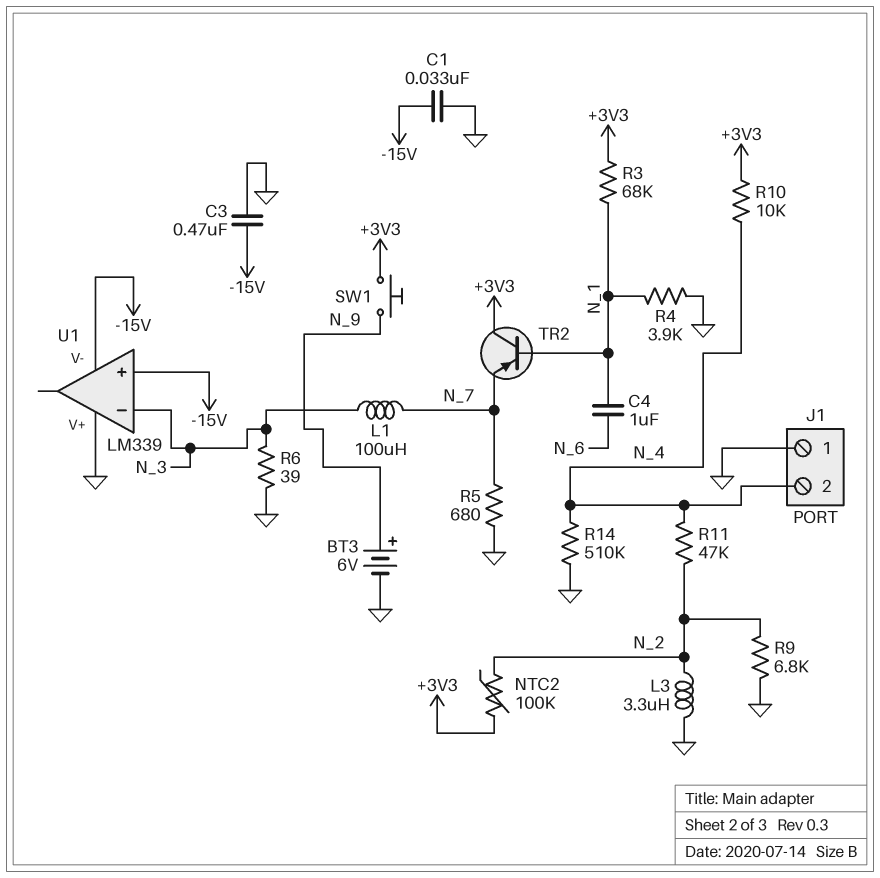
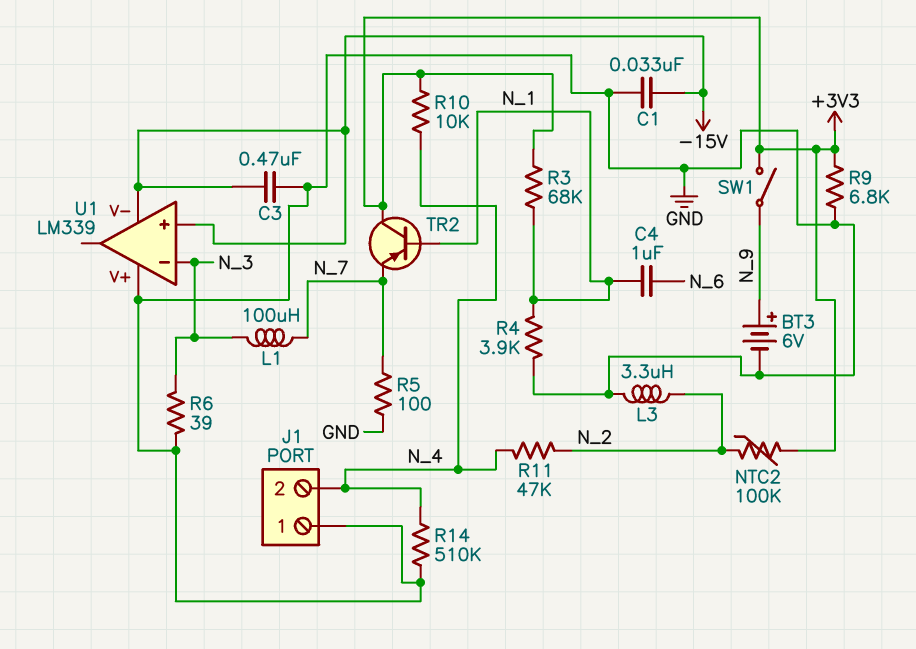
R5: 680 (GND, N_7) -> 100 (GND, N_7)
R9: 6.8k (GND, N_2) -> 6.8k (+3V3, GND)
SW1: button (+3V3, N_9) -> switch (+3V3, N_9)

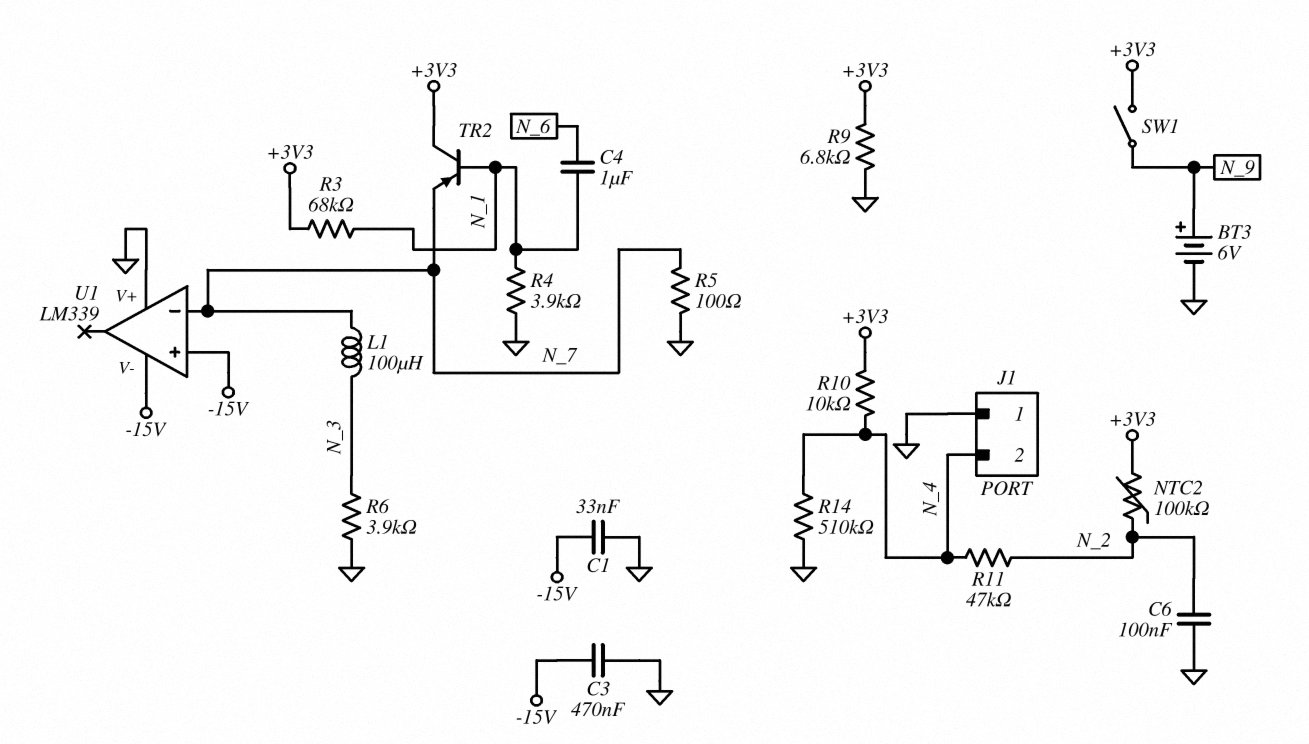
C6: none -> 100nF (GND, N_2)
L3: 3.3uH (GND, N_2) -> none
R6: 39 (GND, N_3) -> 3.9k (GND, N_3)
U1 pin in-: N_3 -> N_7

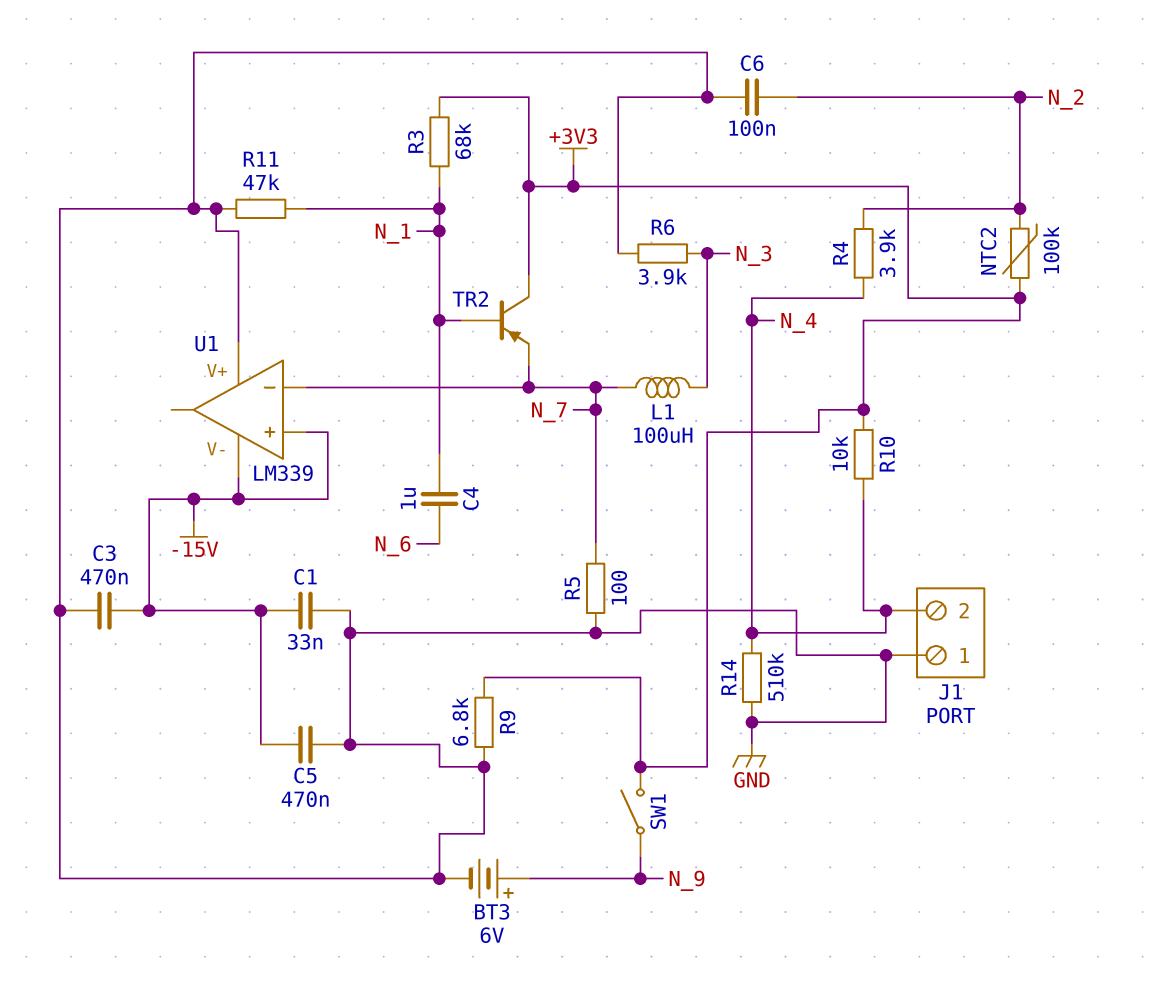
C5: none -> 470nF (-15V, GND)
R4: 3.9k (GND, N_1) -> 3.9k (N_2, N_4)
R11: 47k (N_2, N_4) -> 47k (GND, N_1)

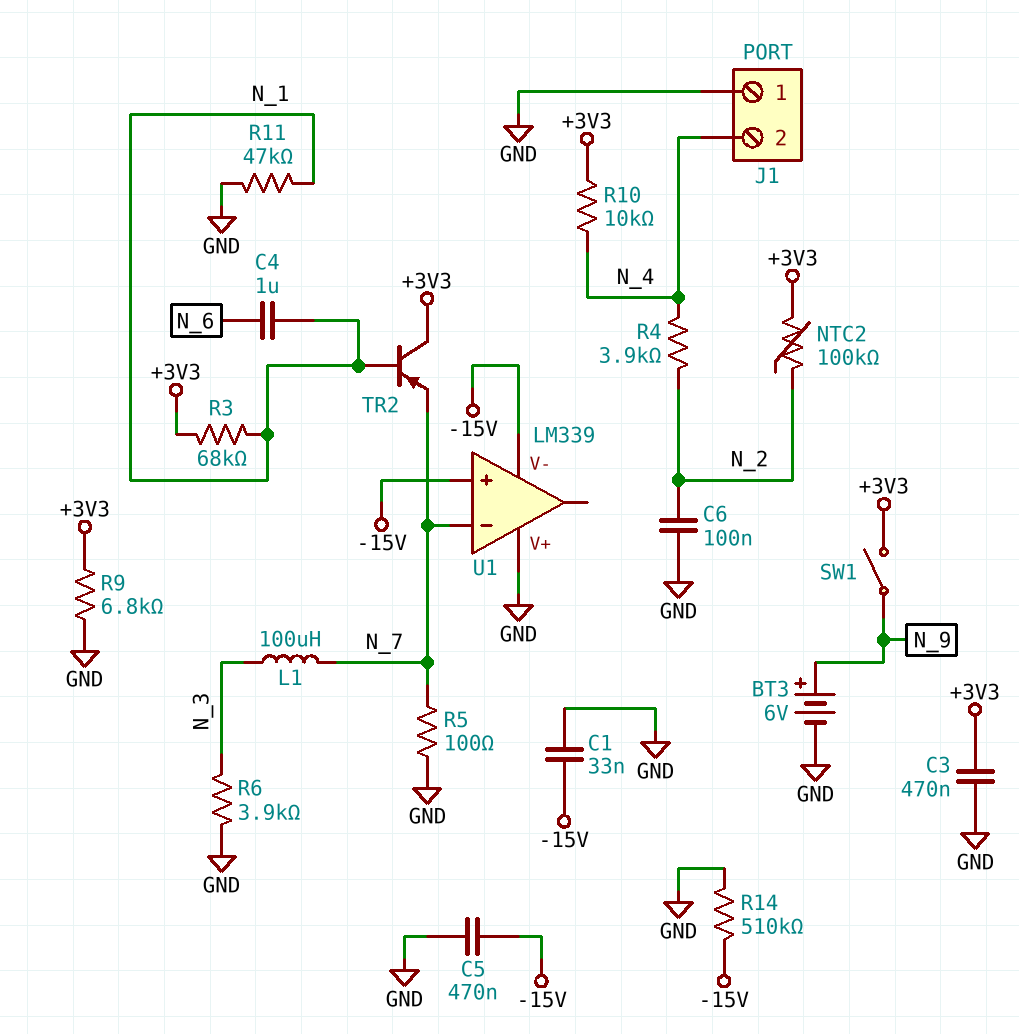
C3: 470nF (-15V, GND) -> 470nF (+3V3, GND)
R14: 510k (GND, N_4) -> 510k (-15V, GND)

